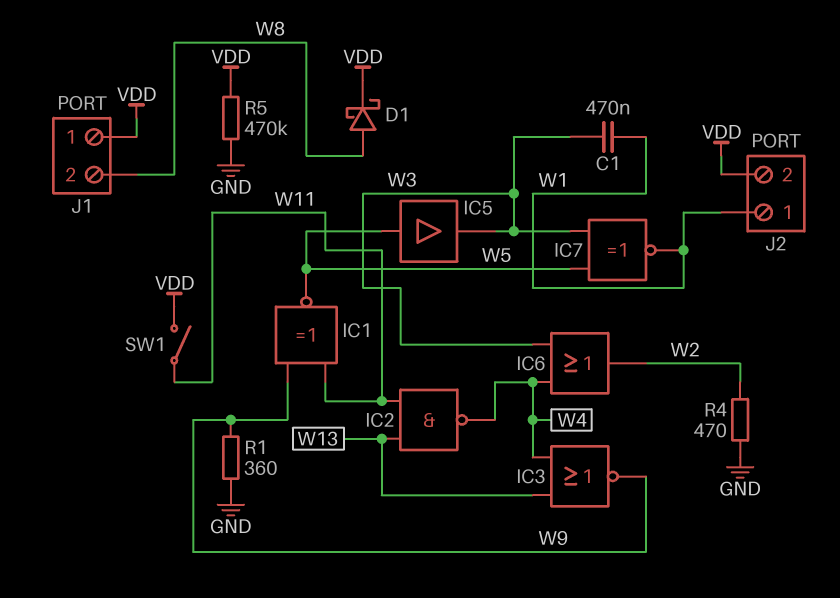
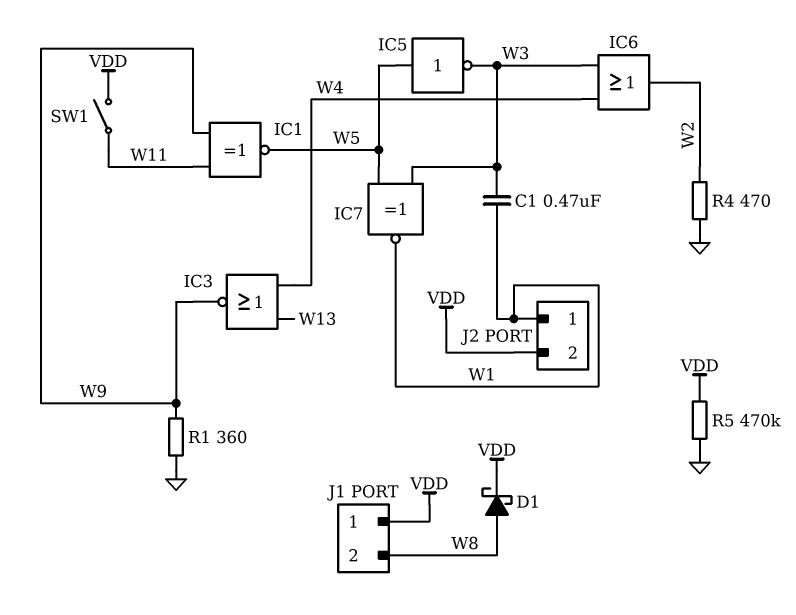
IC2: NAND (in W11, in W13, out W4) -> none
IC5: buffer (in W5, out W3) -> NOT (in W5, out W3)

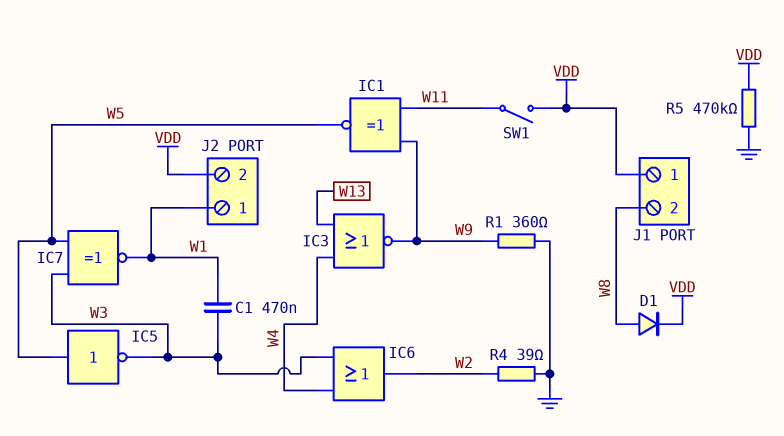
D1: schottky (A W8, K VDD) -> diode (A W8, K VDD)
R4: 470 (GND, W2) -> 39 (GND, W2)

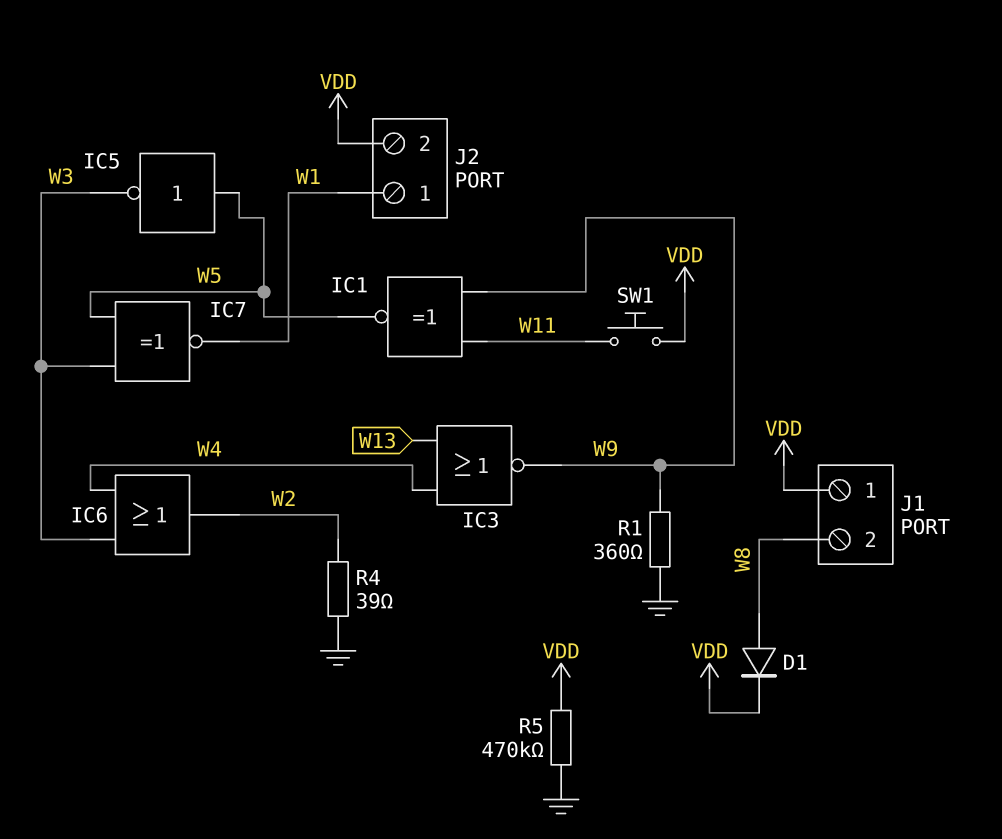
C1: 470nF (W1, W3) -> none
SW1: switch (VDD, W11) -> button (VDD, W11)

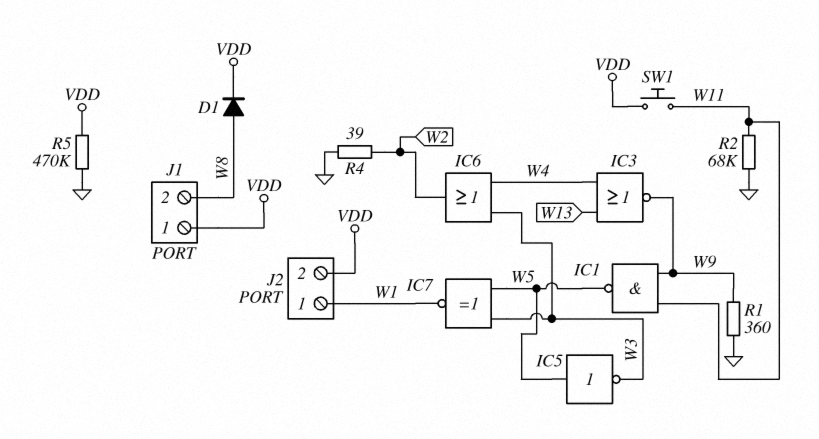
IC1: XNOR (in W9, in W11, out W5) -> NAND (in W9, in W11, out W5)
R2: none -> 68k (GND, W11)

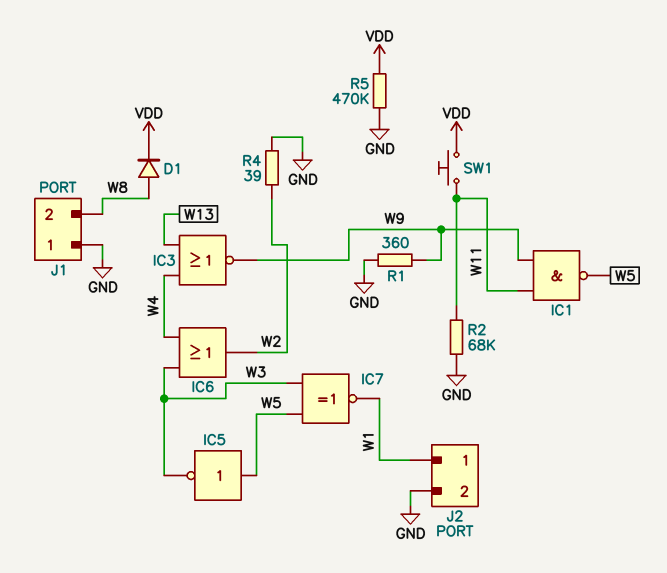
J1 pin 1: VDD -> GND
J2 pin 2: VDD -> GND

